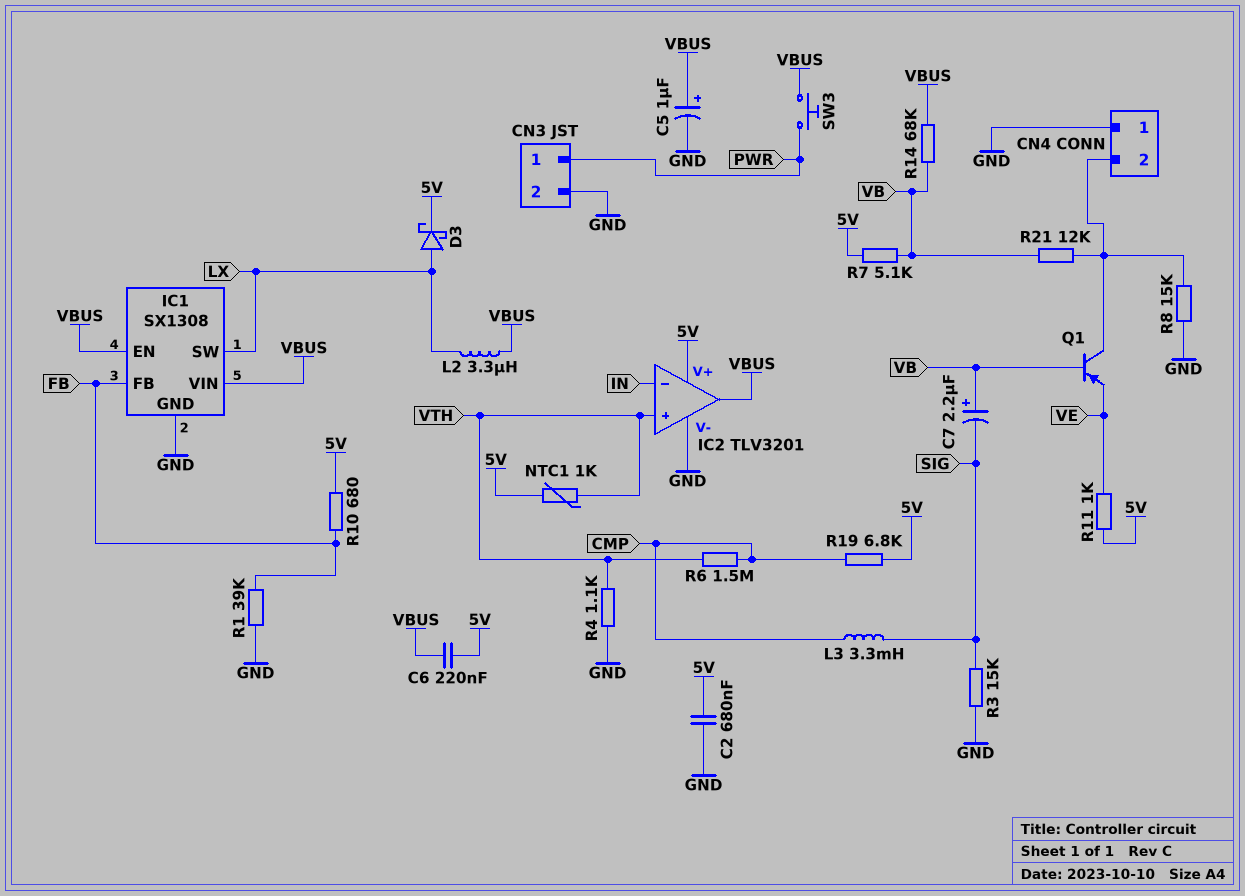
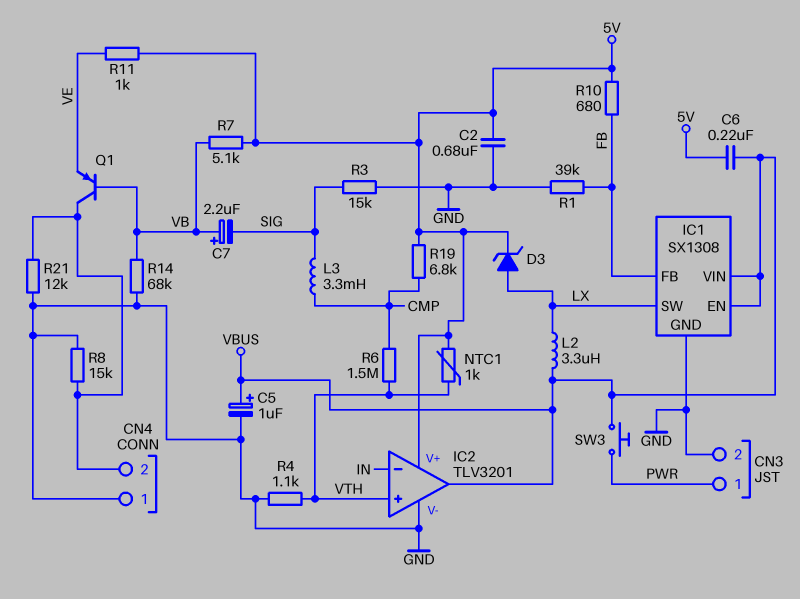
D3: schottky (A LX, K 5V) -> zener (A LX, K 5V)
R14: 68k (VB, VBUS) -> 68k (GND, VB)
R21: 12k (CN4/2, VB) -> 12k (CN4/2, GND)

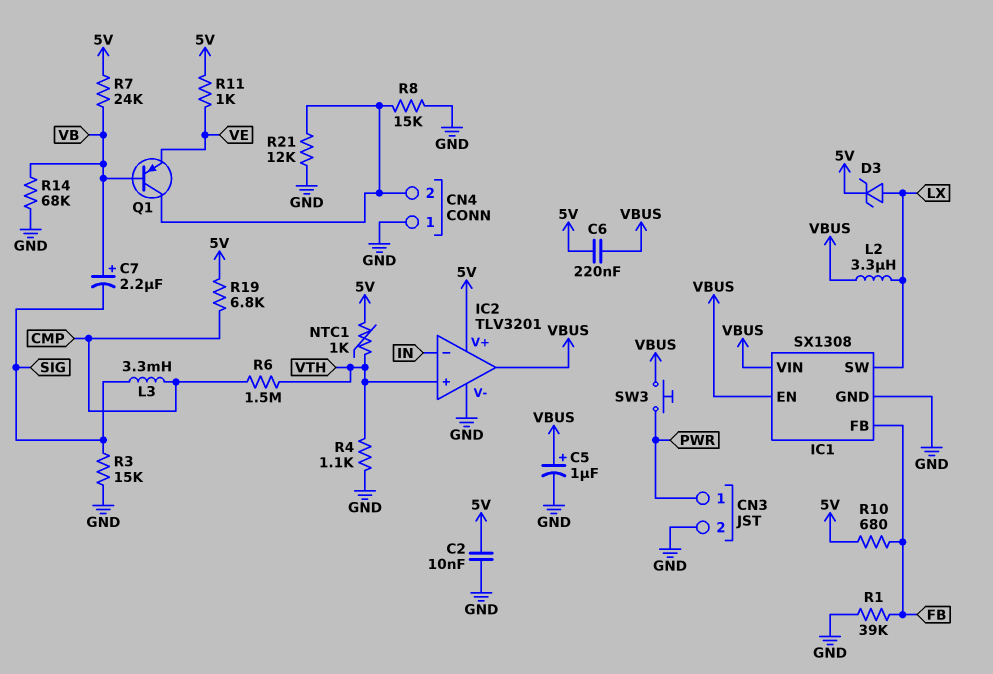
C2: 680nF (5V, GND) -> 10nF (5V, GND)
R7: 5.1k (5V, VB) -> 24k (5V, VB)

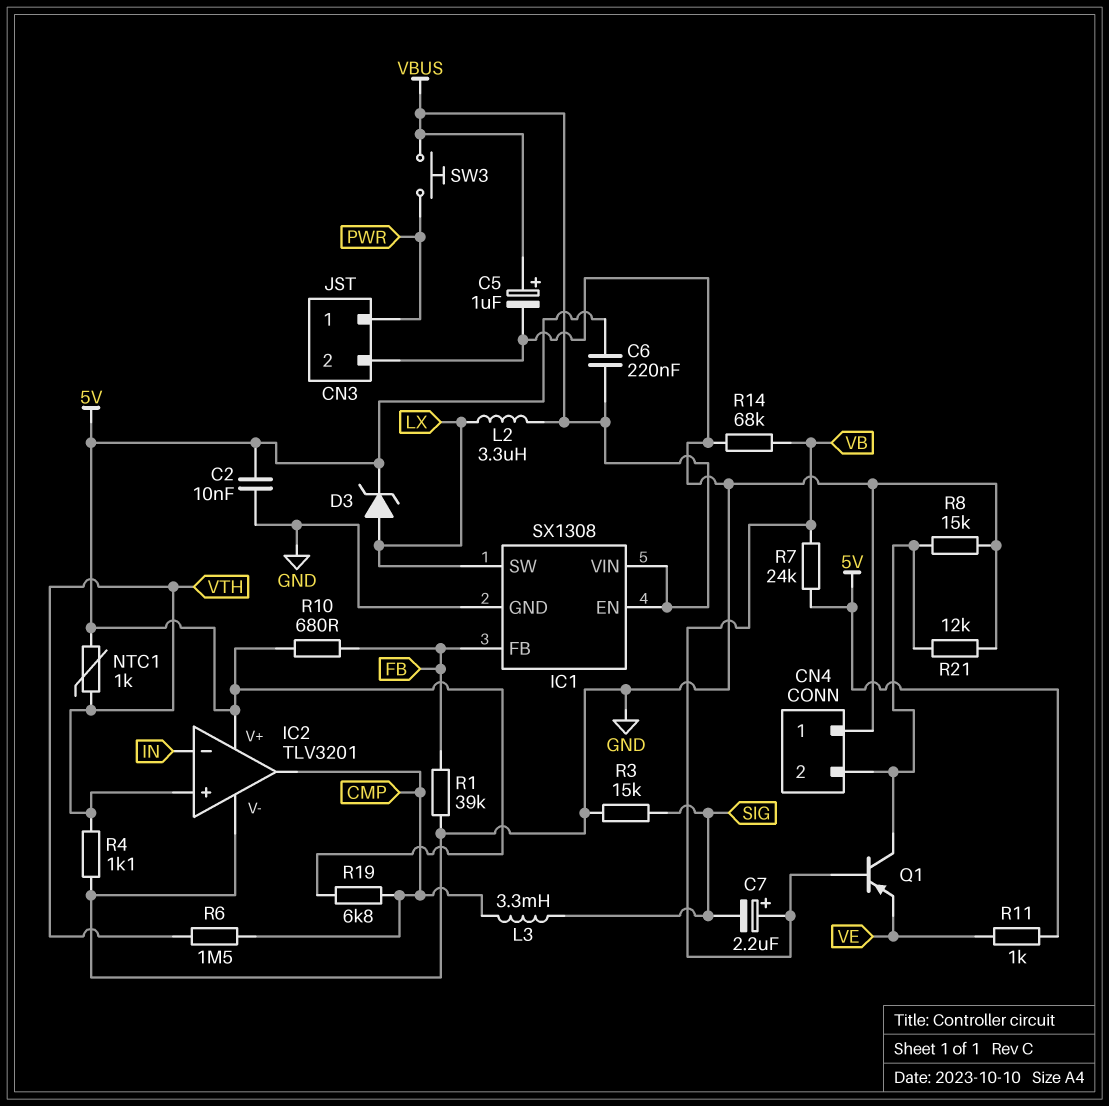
IC2 pin out: VBUS -> CMP

